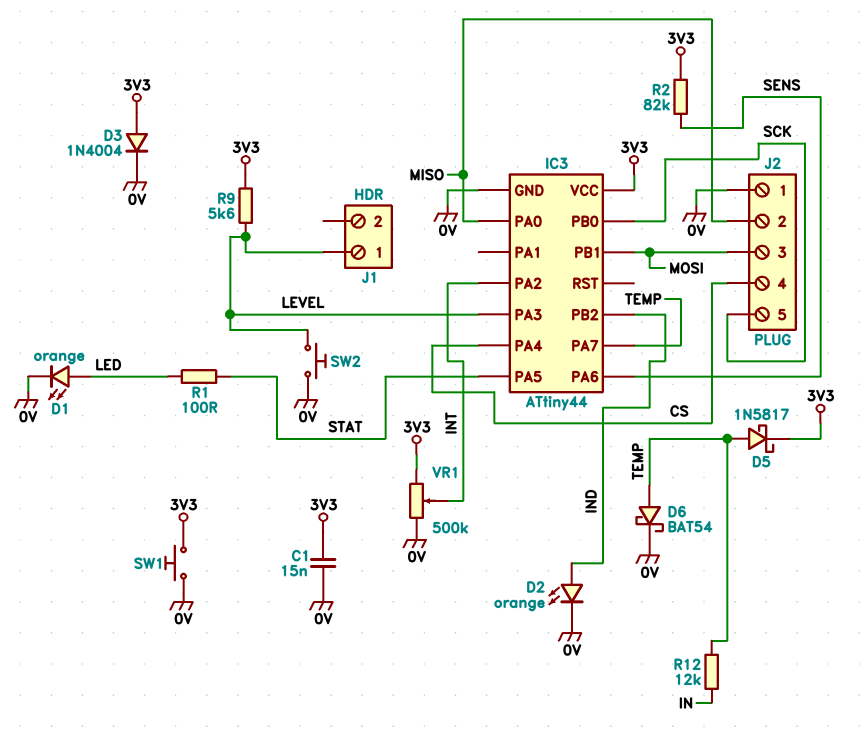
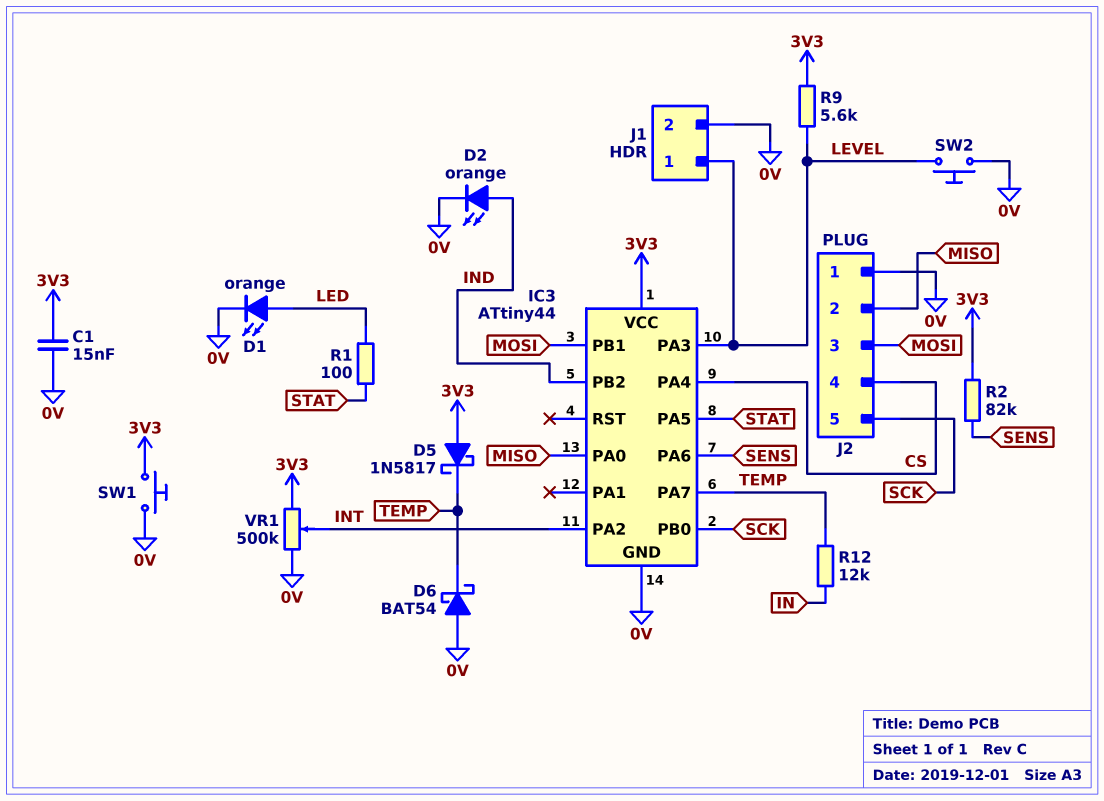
D3: diode 1N4004 (A 3V3, K 0V) -> none
D5: schottky 1N5817 (A TEMP, K 3V3) -> schottky 1N5817 (A 3V3, K TEMP)
D6: schottky BAT54 (A TEMP, K 0V) -> schottky BAT54 (A 0V, K TEMP)
J1 pin 2: none -> 0V

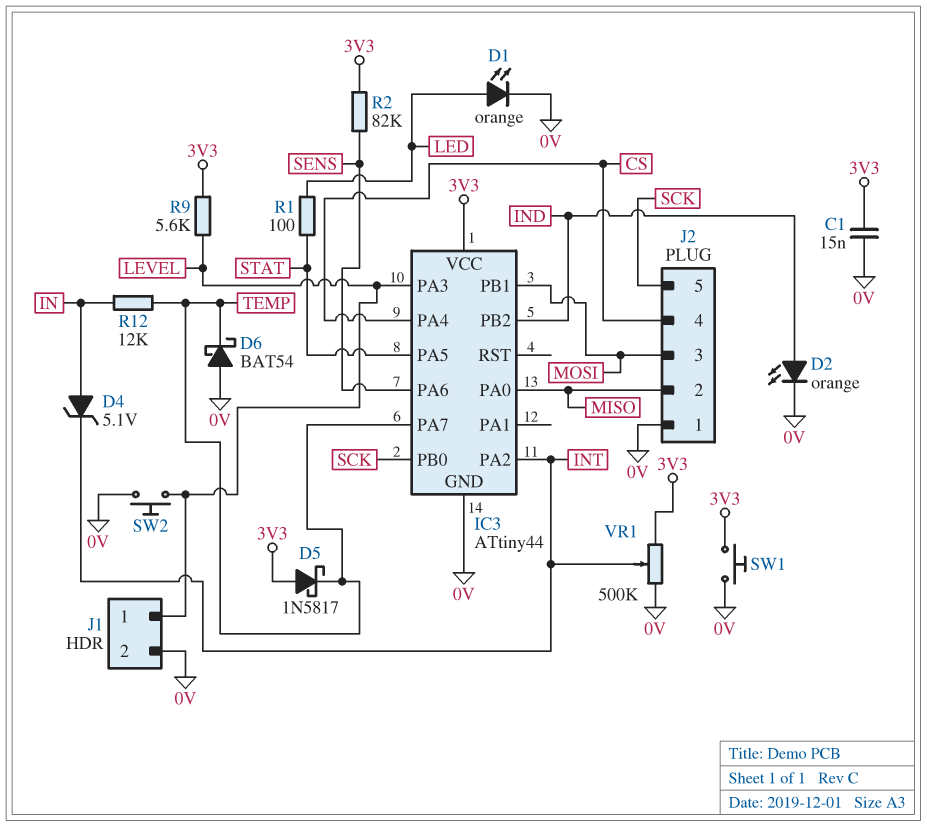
D4: none -> zener 5.1V (A IN, K INT)

